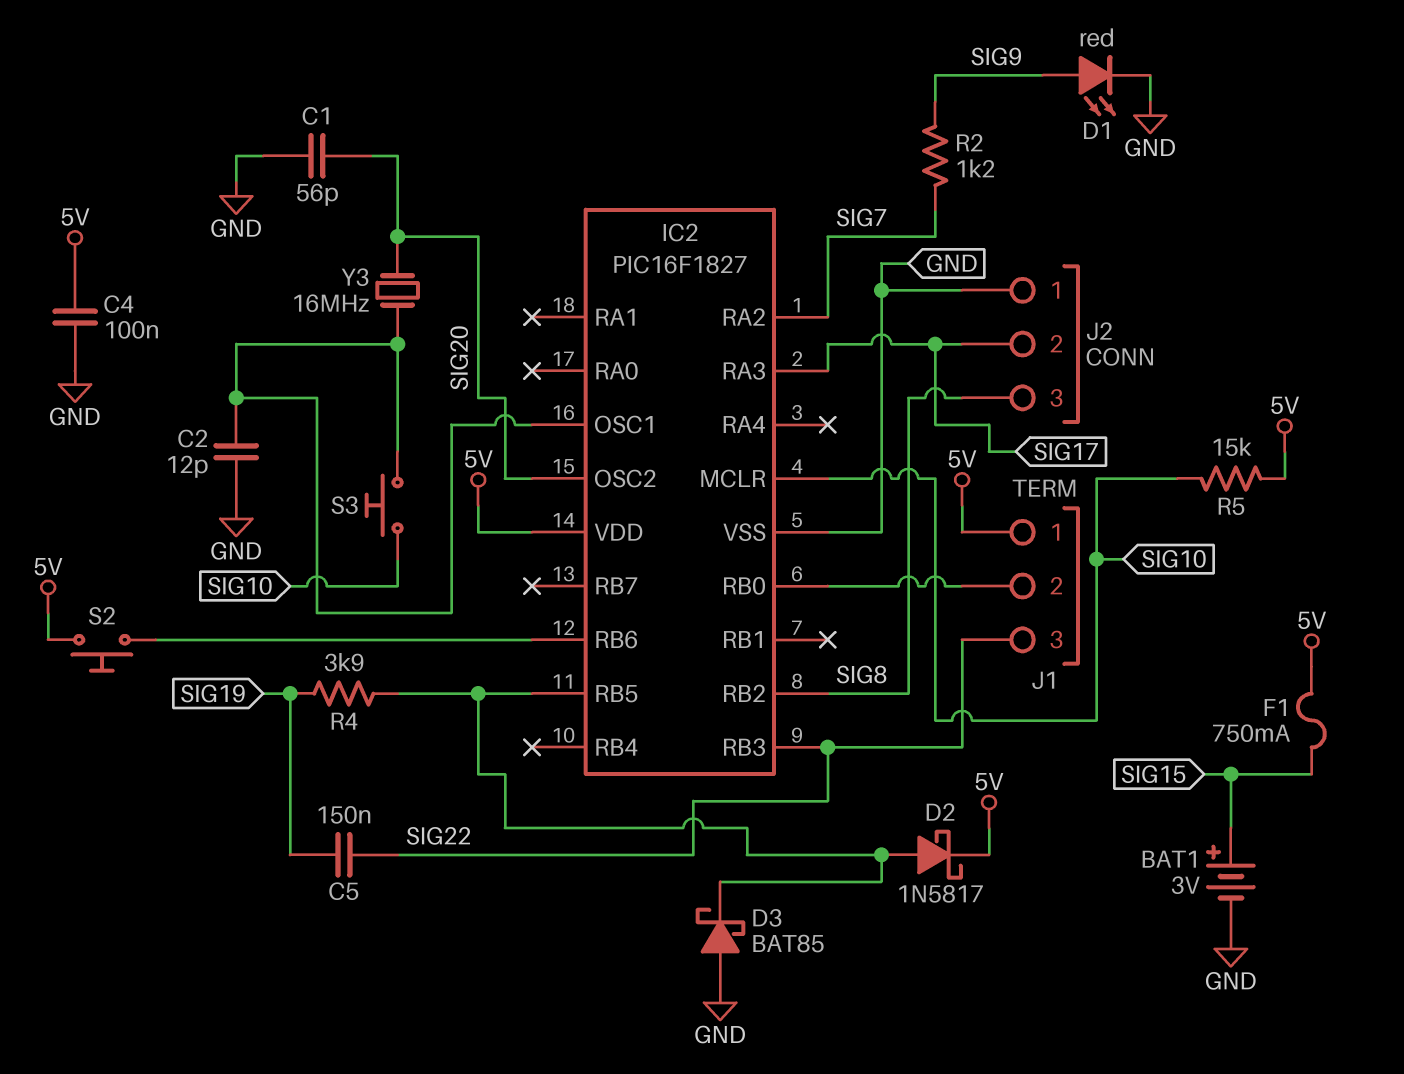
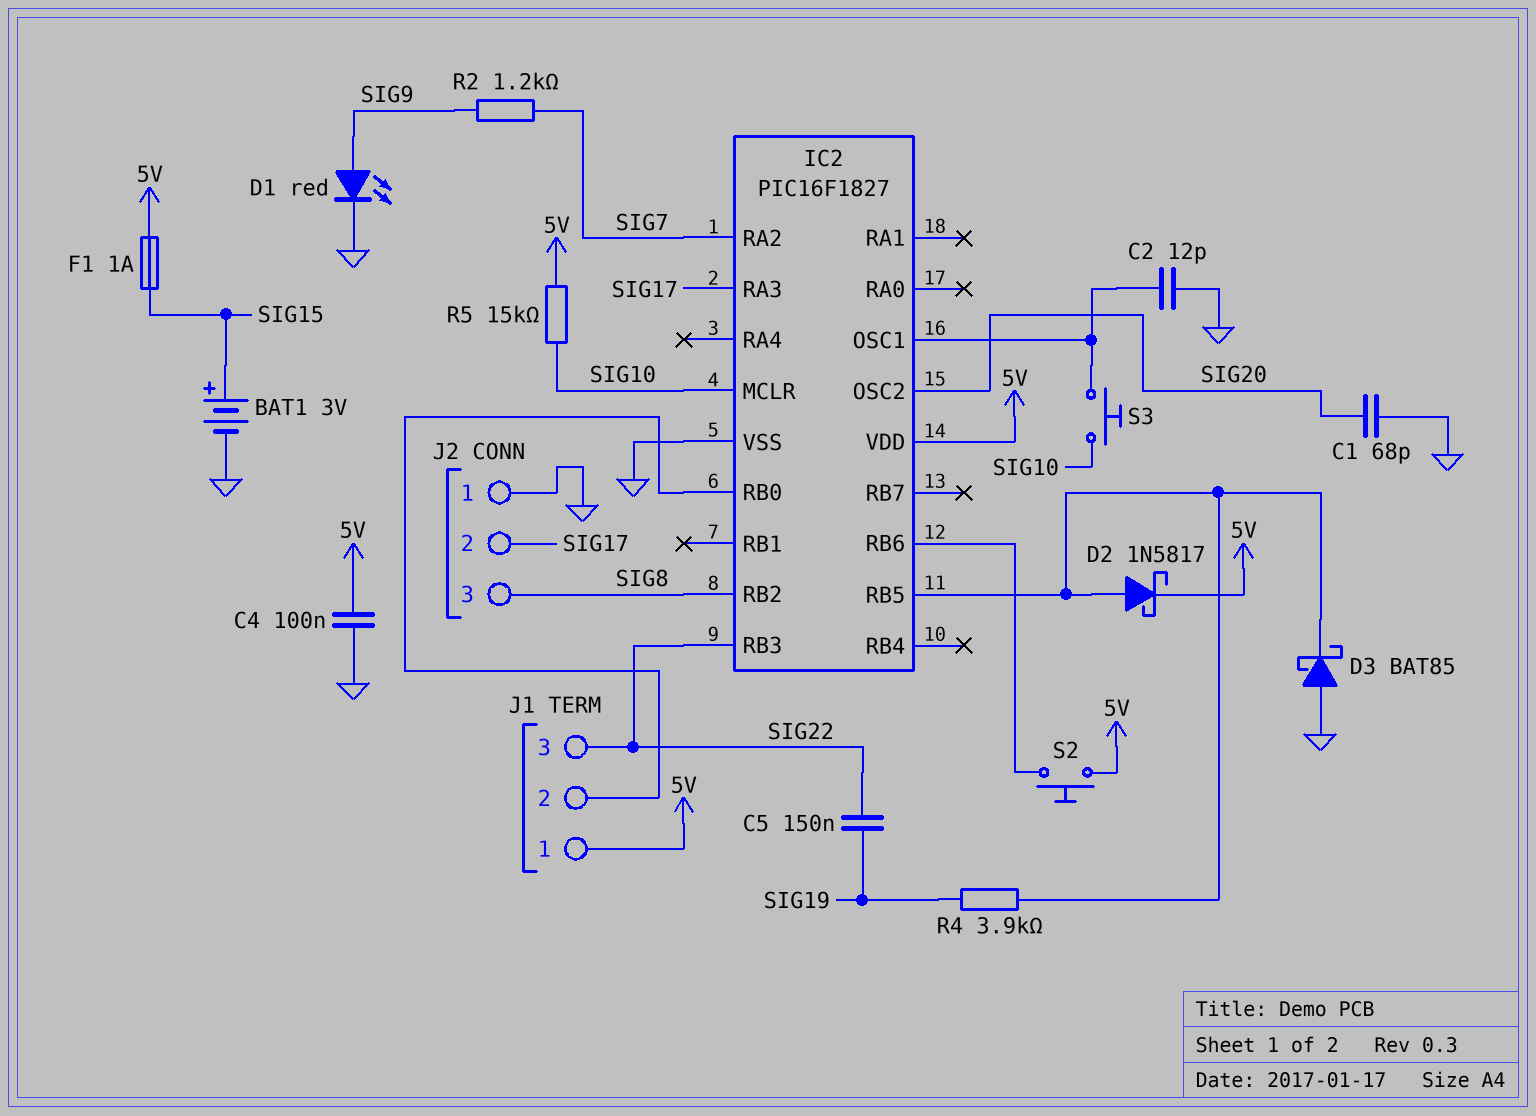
C1: 56pF (GND, SIG20) -> 68pF (GND, SIG20)
F1: 750mA (5V, SIG15) -> 1A (5V, SIG15)
Y3: 16MHz (IC2/OSC1, SIG20) -> none

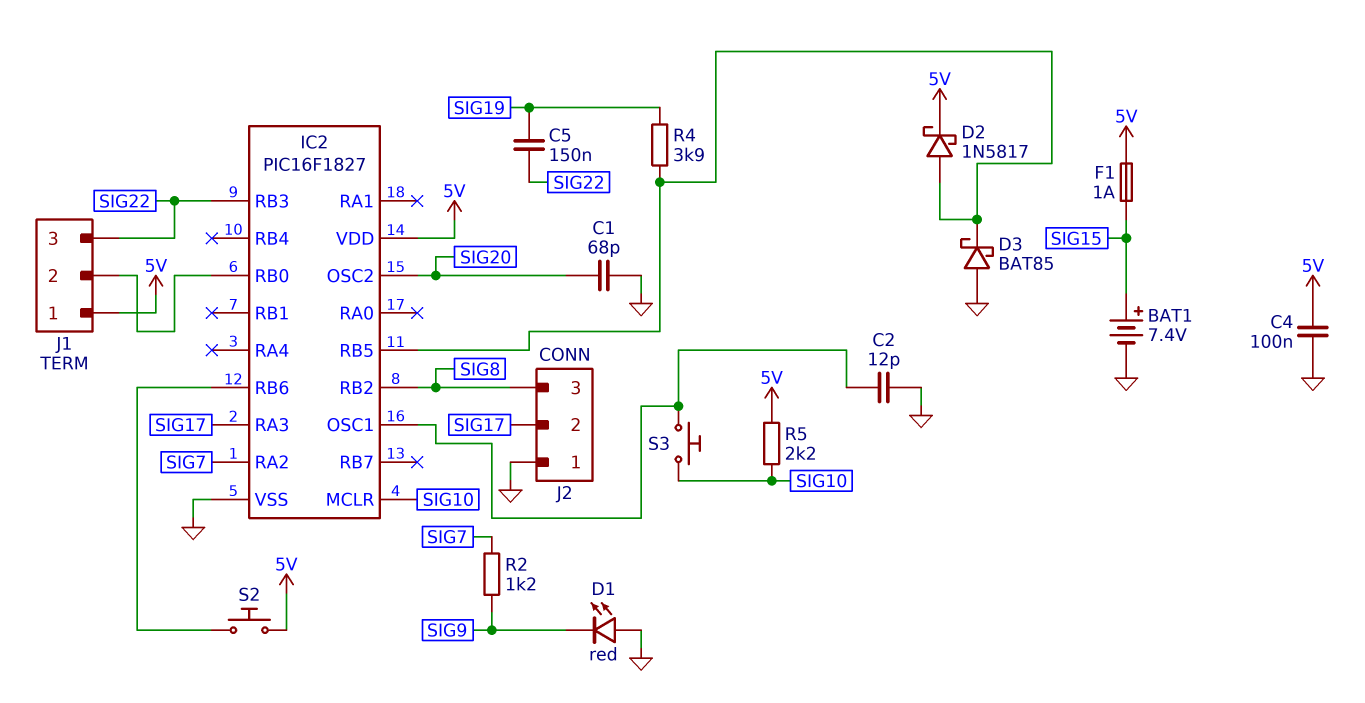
BAT1: 3V (plus SIG15, minus GND) -> 7.4V (plus SIG15, minus GND)
D1: LED red (A SIG9, K GND) -> LED red (A GND, K SIG9)
R5: 15k (5V, SIG10) -> 2.2k (5V, SIG10)

